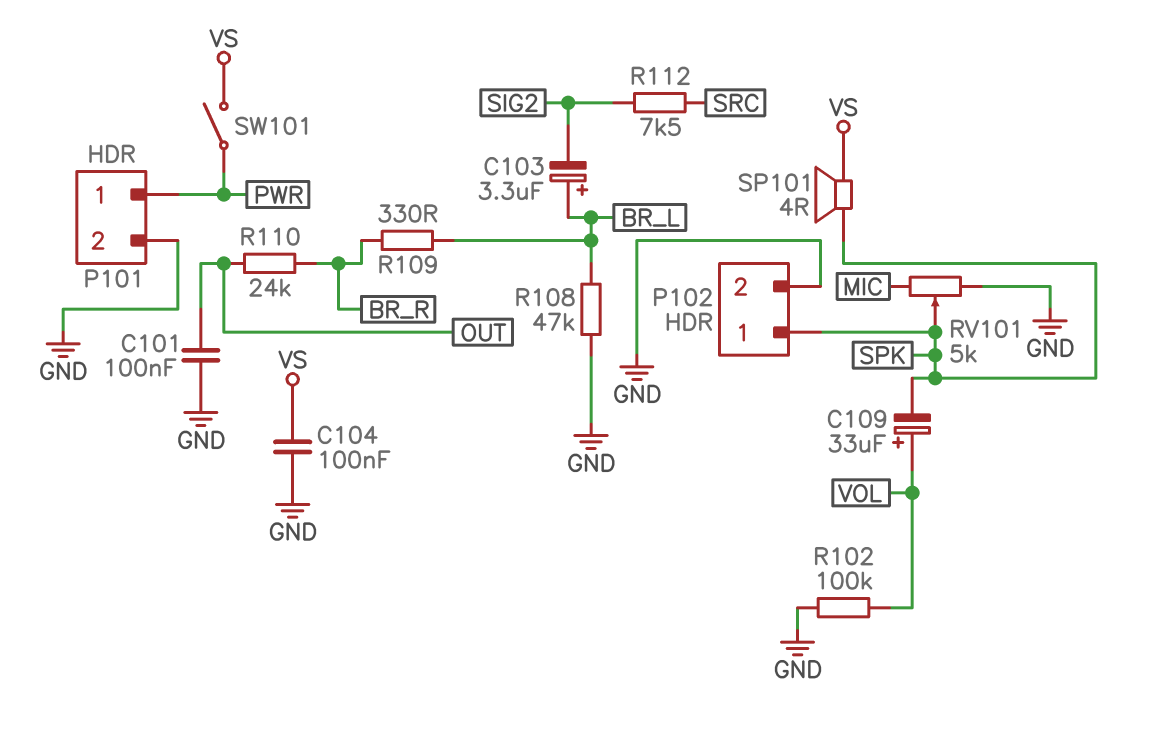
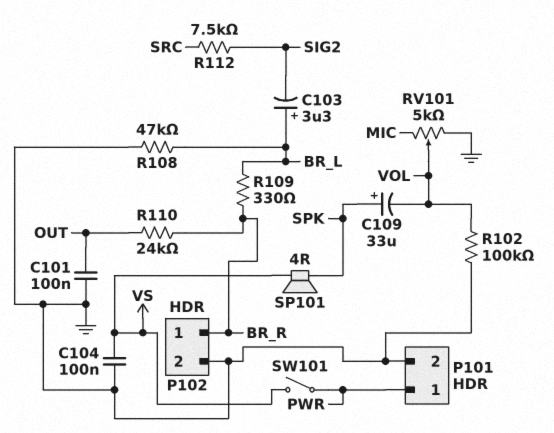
C109: 33uF (plus VOL, minus SPK) -> 33uF (plus SPK, minus VOL)
P102 pin 1: SPK -> BR_R
RV101: 5k (GND, MIC, wiper SPK) -> 5k (GND, MIC, wiper VOL)

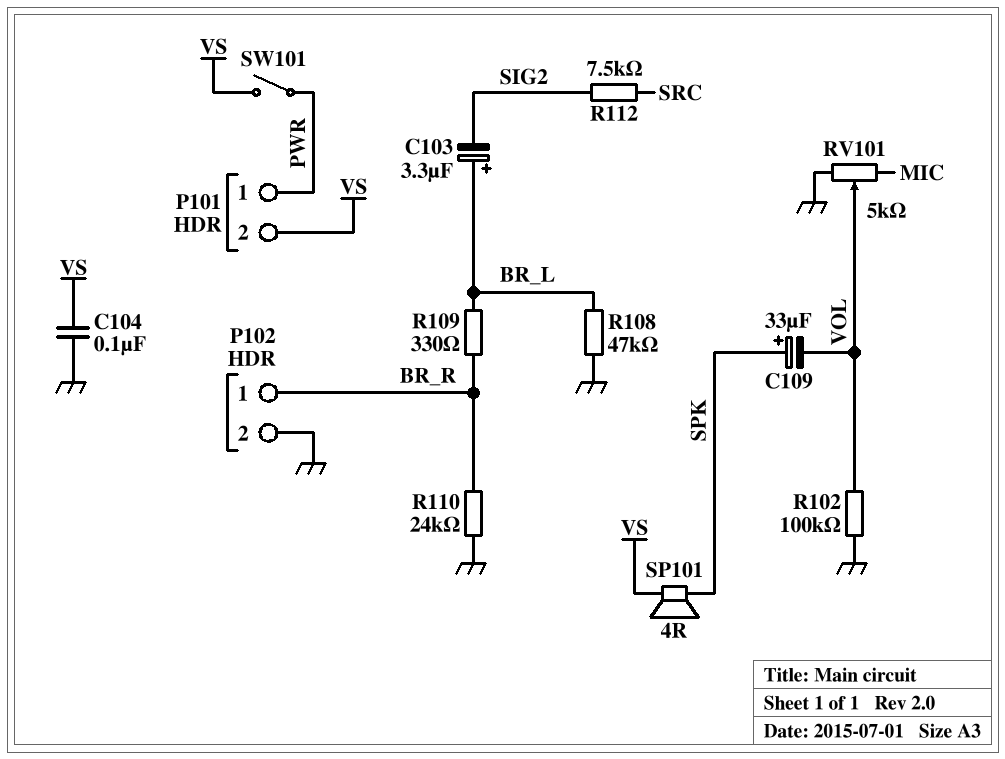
C101: 100nF (GND, OUT) -> none
P101 pin 2: GND -> VS
R110: 24k (BR_R, OUT) -> 24k (BR_R, GND)

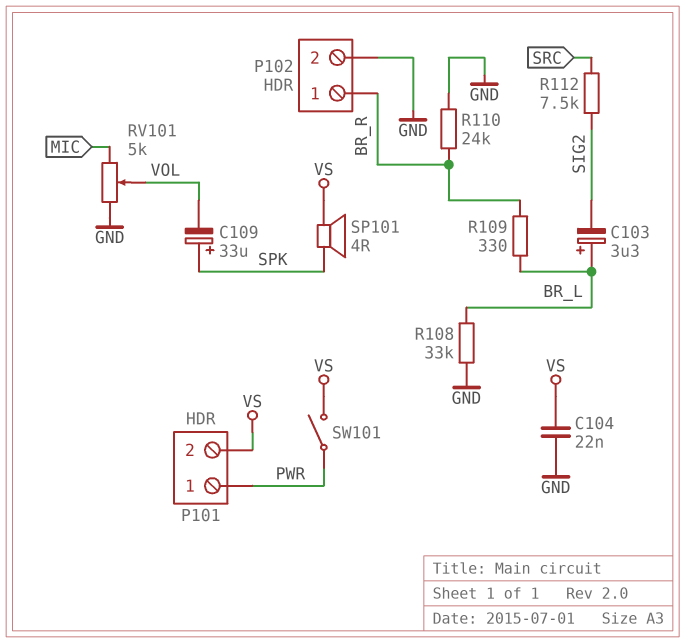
C104: 100nF (GND, VS) -> 22nF (GND, VS)
R102: 100k (GND, VOL) -> none
R108: 47k (BR_L, GND) -> 33k (BR_L, GND)

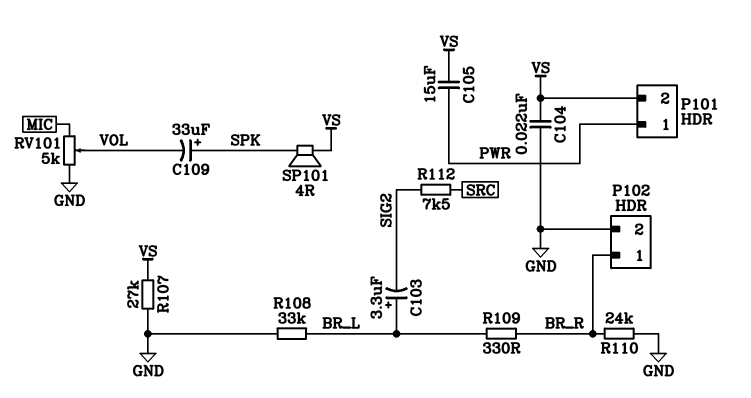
C105: none -> 15uF (PWR, VS)
R107: none -> 27k (GND, VS)
SW101: switch (PWR, VS) -> none

